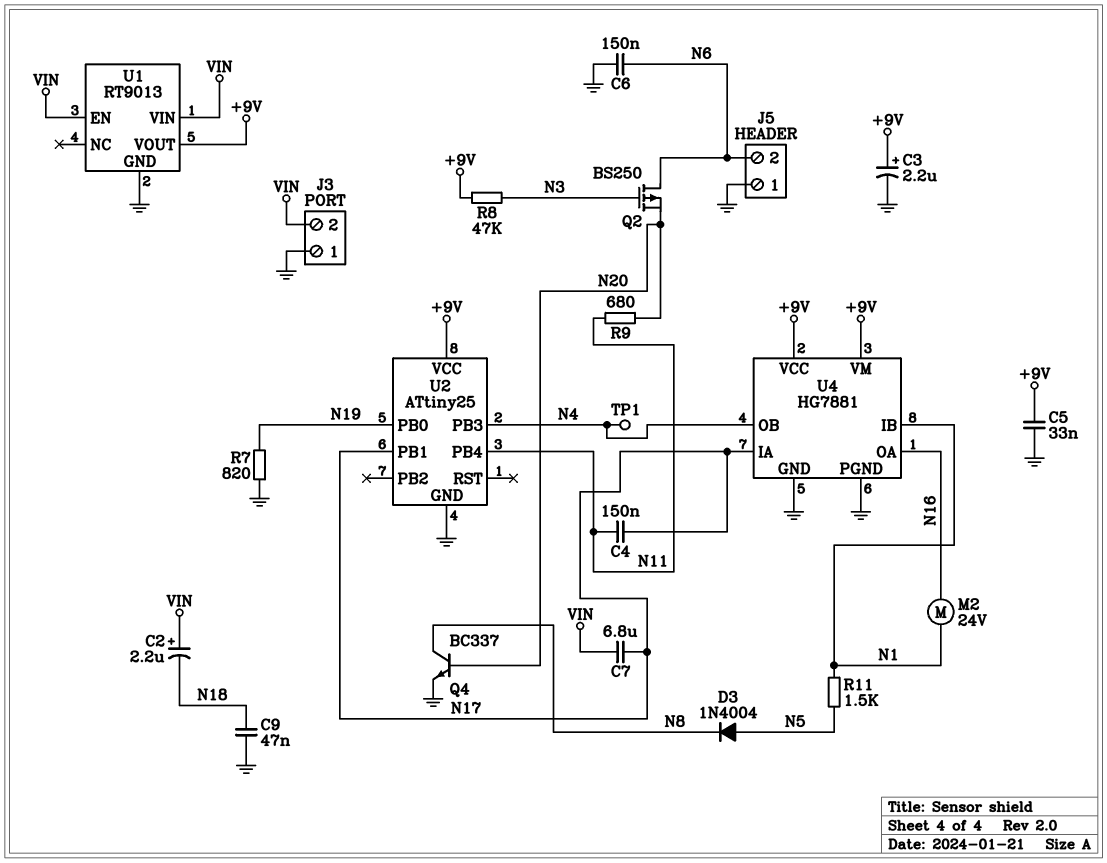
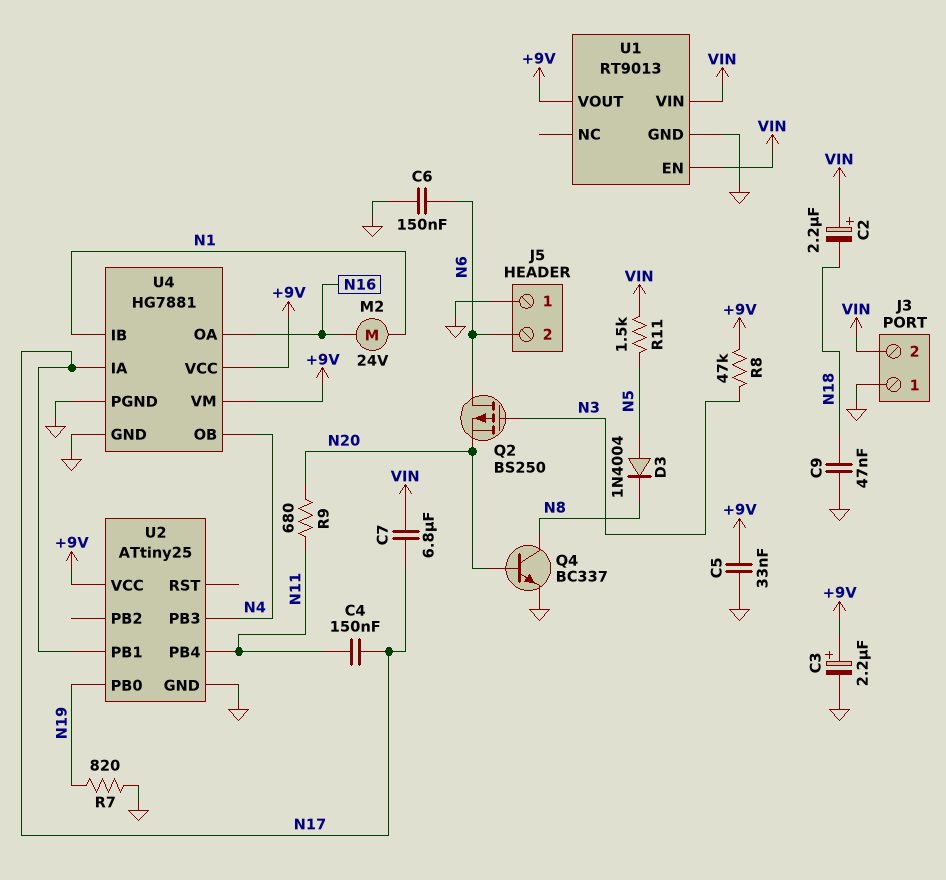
R11: 1.5k (N1, N5) -> 1.5k (N5, VIN)
TP1: test point (N4) -> none

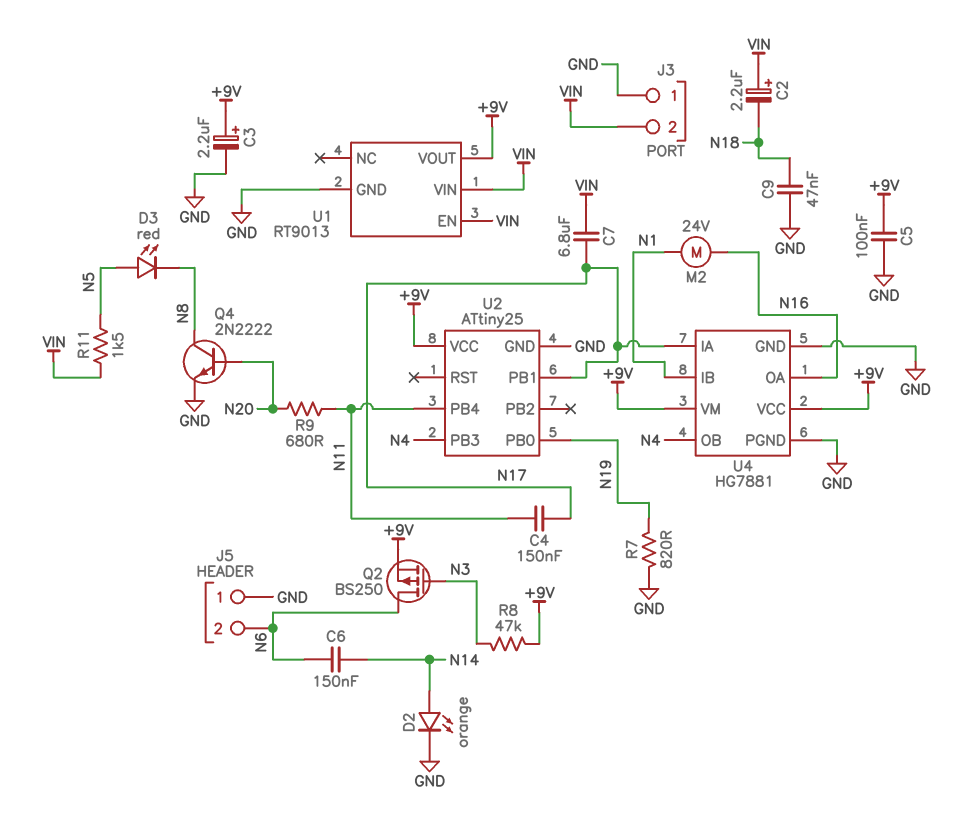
C5: 33nF (+9V, GND) -> 100nF (+9V, GND)
C6: 150nF (GND, N6) -> 150nF (N6, N14)
D2: none -> LED orange (A N14, K GND)
D3: diode 1N4004 (A N5, K N8) -> LED red (A N5, K N8)
Q2: PMOS BS250 (G N3, D N6, S N20) -> PMOS BS250 (G N3, D N6, S +9V)
Q4: NPN BC337 (B N20, C N8, E GND) -> NPN 2N2222 (B N20, C N8, E GND)

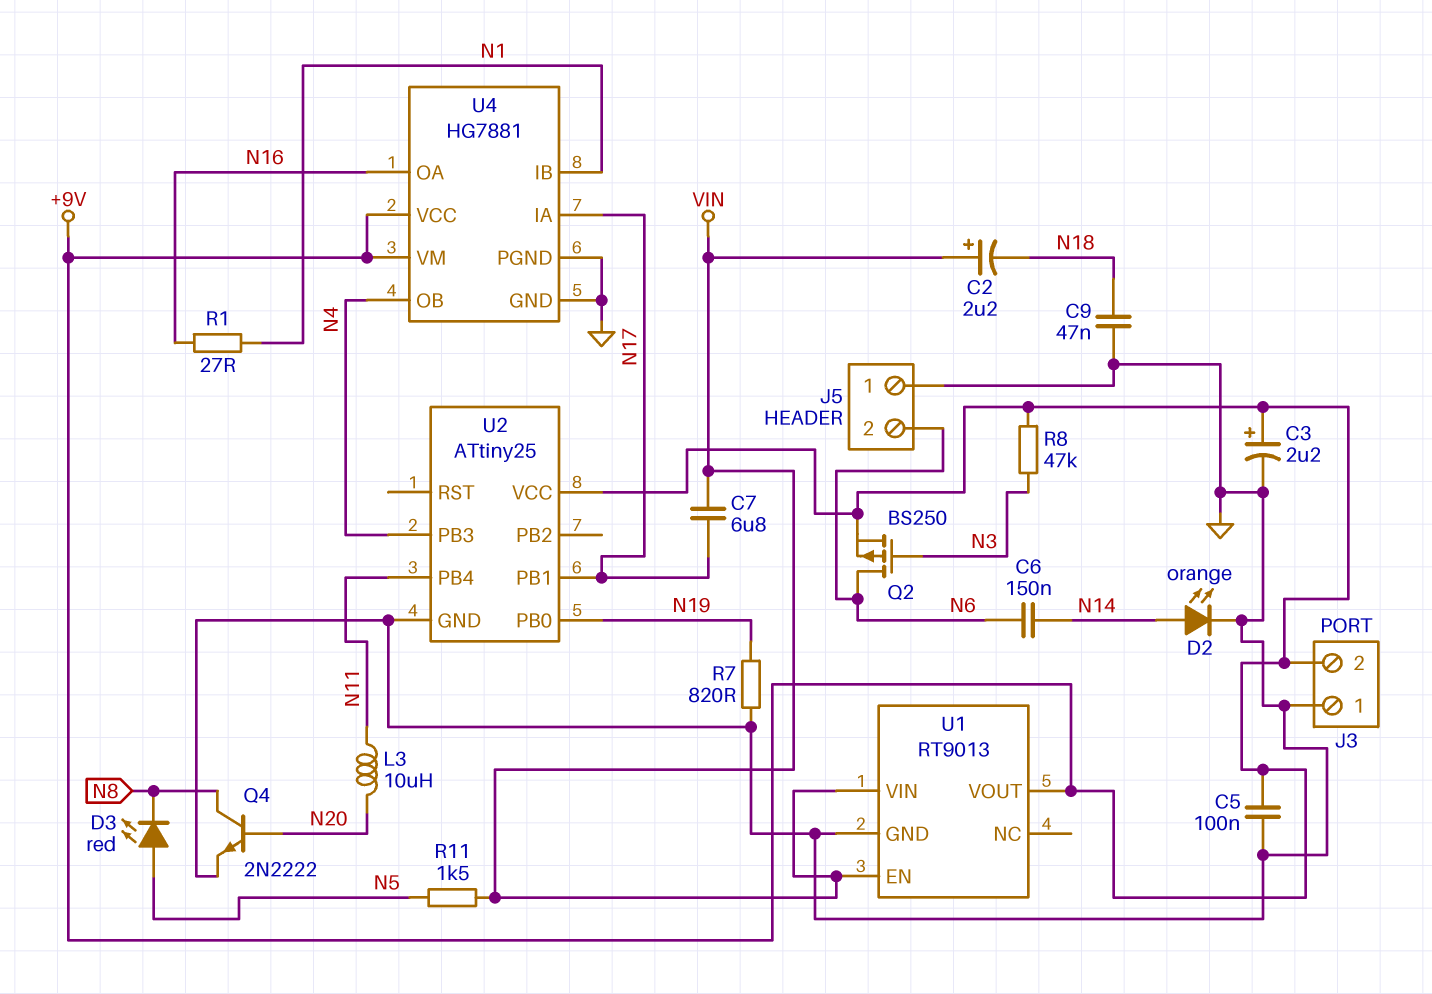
C4: 150nF (N11, N17) -> none
J3 pin 2: VIN -> +9V
L3: none -> 10uH (N11, N20)
M2: motor 24V (N1, N16) -> none
R1: none -> 27 (N1, N16)
R9: 680 (N11, N20) -> none

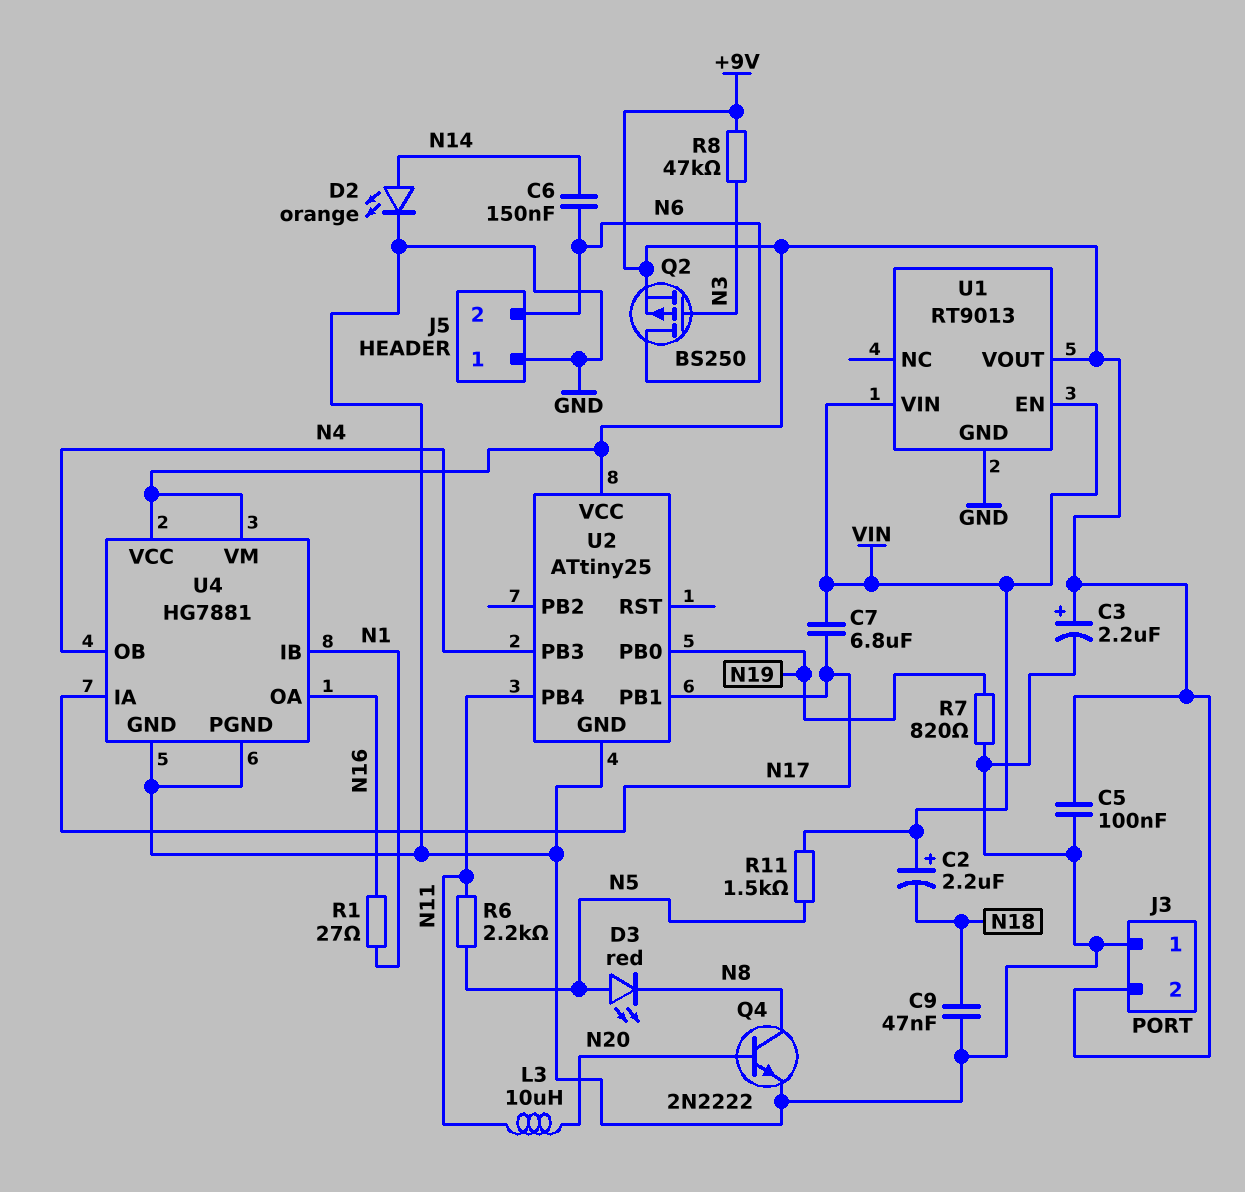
R6: none -> 2.2k (N5, N11)

